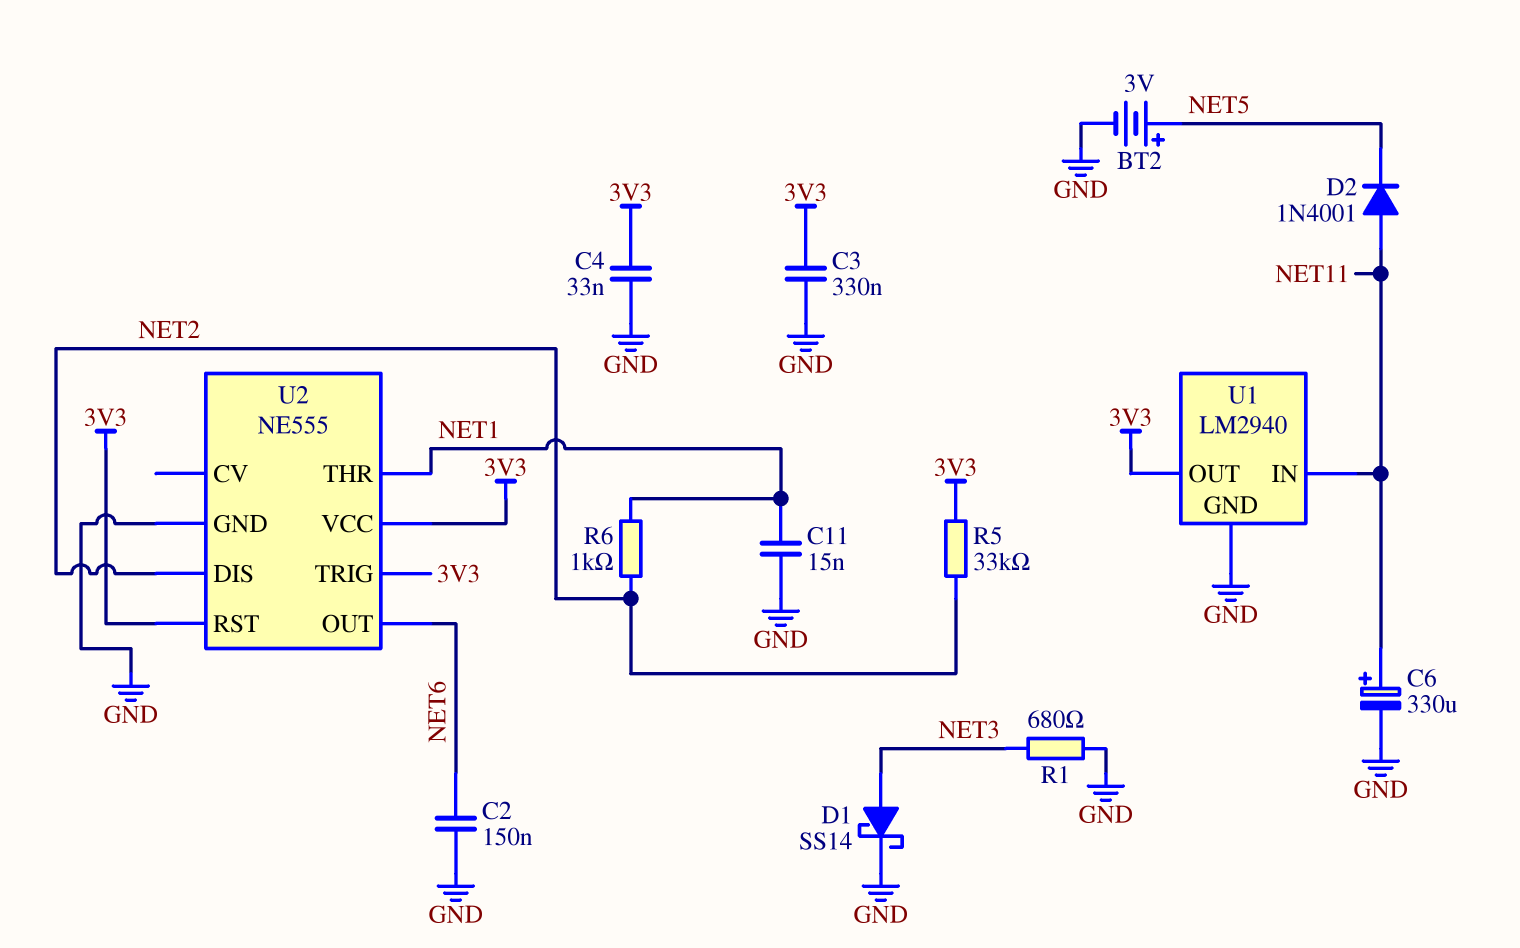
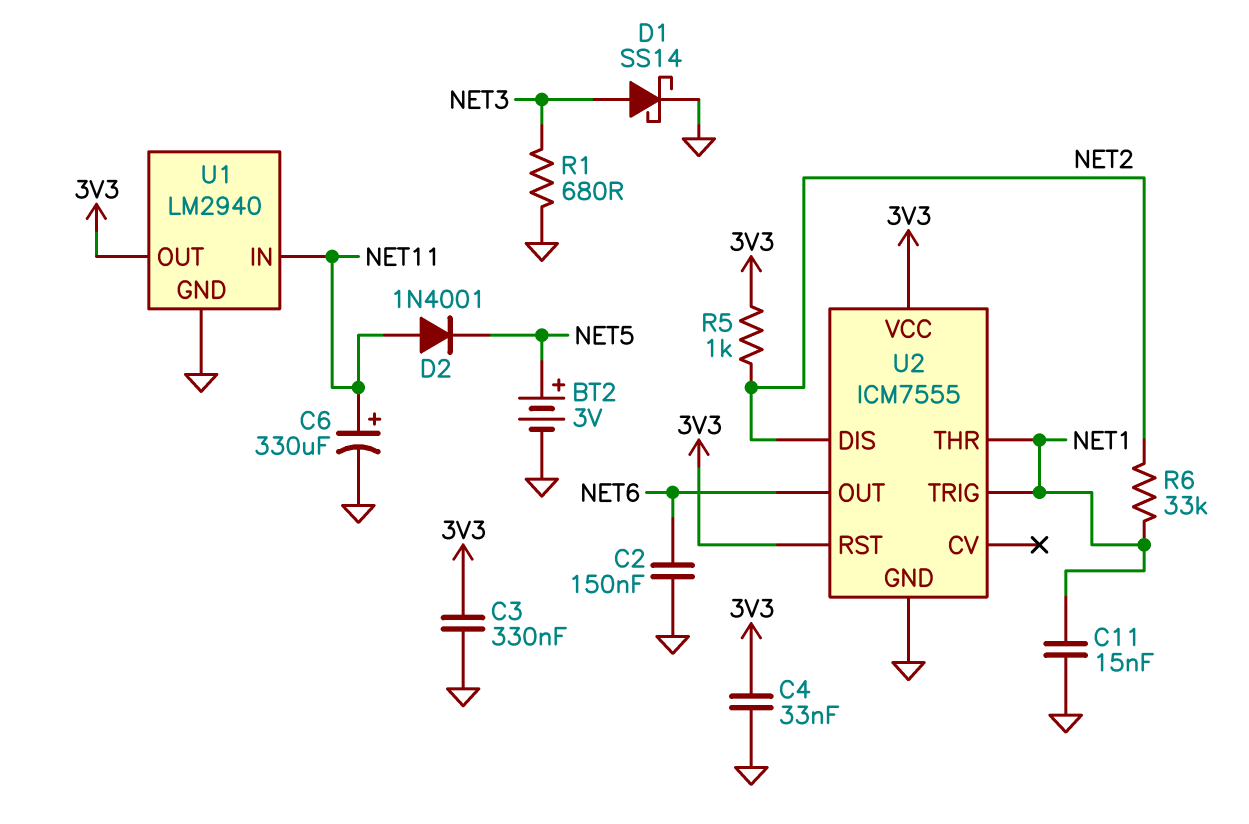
R5: 33k (3V3, NET2) -> 1k (3V3, NET2)
R6: 1k (NET1, NET2) -> 33k (NET1, NET2)
U2: NE555 -> ICM7555
U2 pin TRIG: 3V3 -> NET1

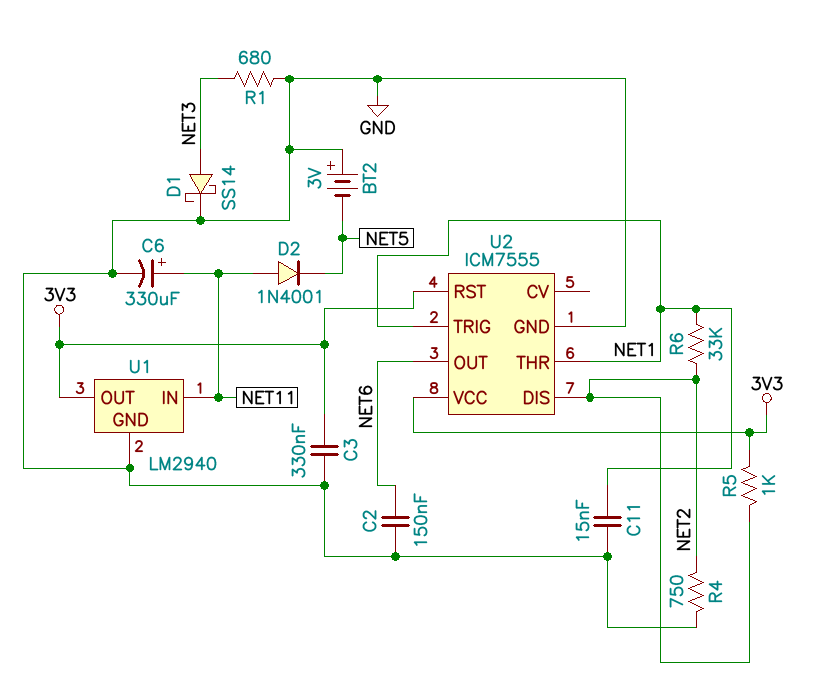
BT2: 3V (plus NET5, minus GND) -> 3V (plus GND, minus NET5)
C4: 33nF (3V3, GND) -> none
R4: none -> 750 (GND, NET2)

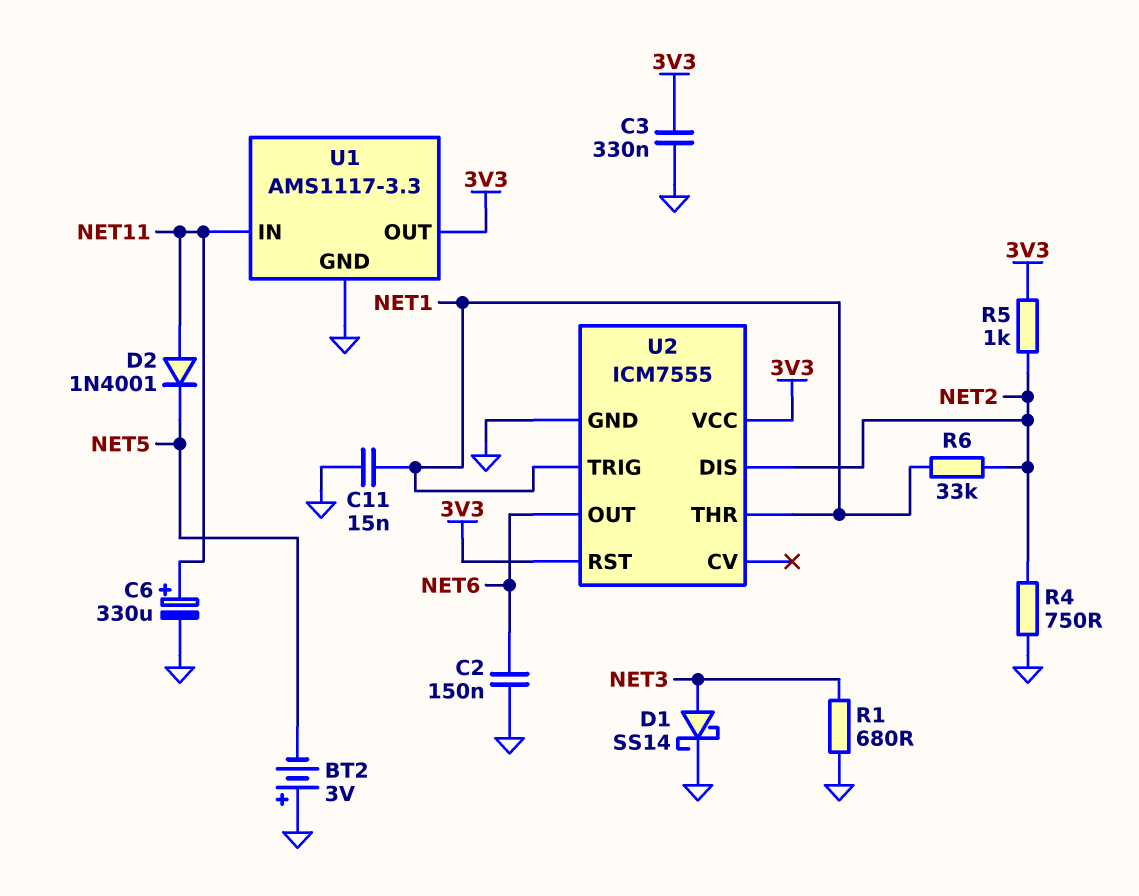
U1: LM2940 -> AMS1117-3.3

